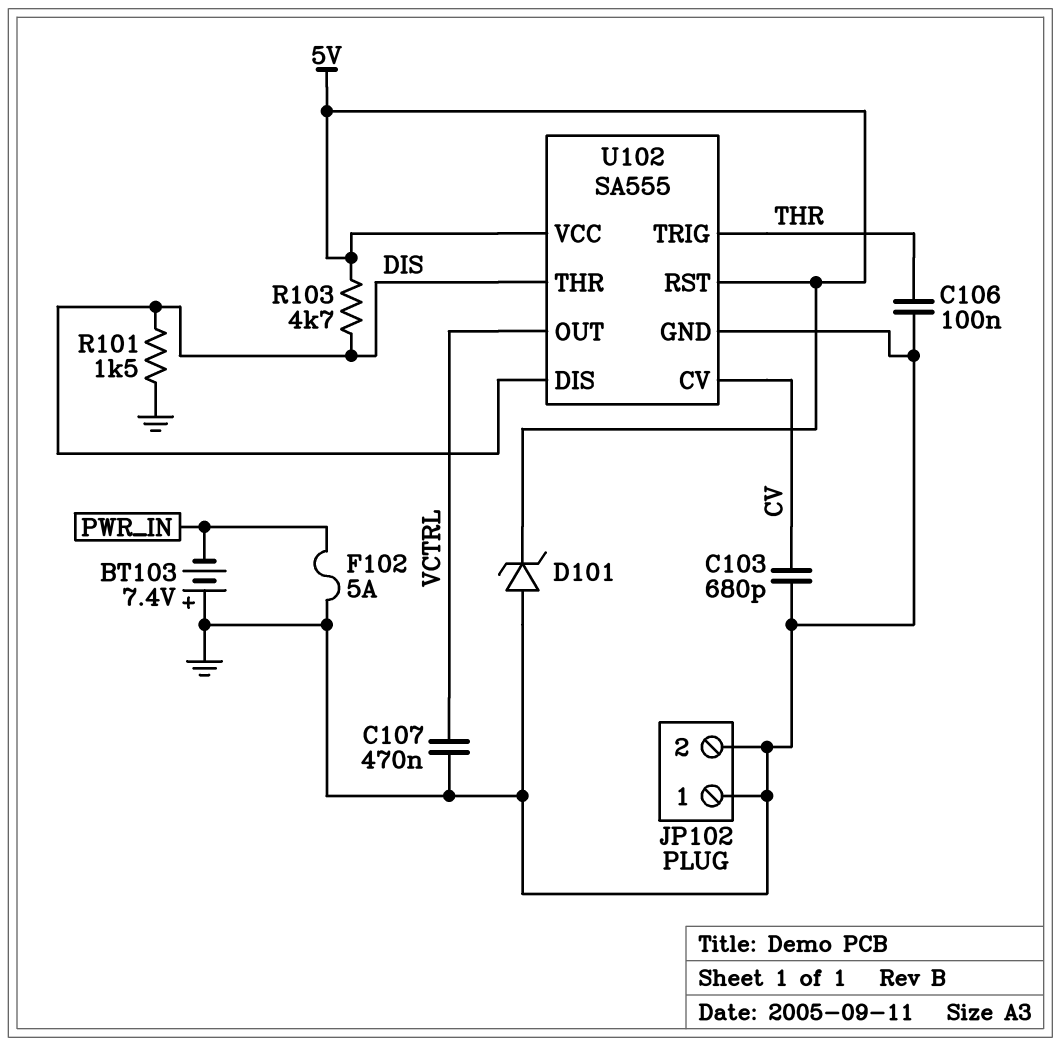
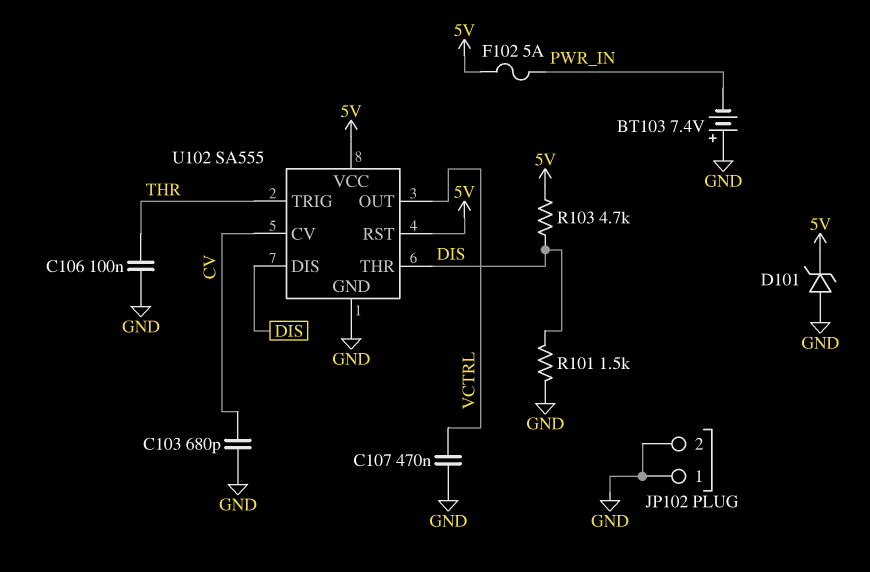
F102: 5A (GND, PWR_IN) -> 5A (5V, PWR_IN)

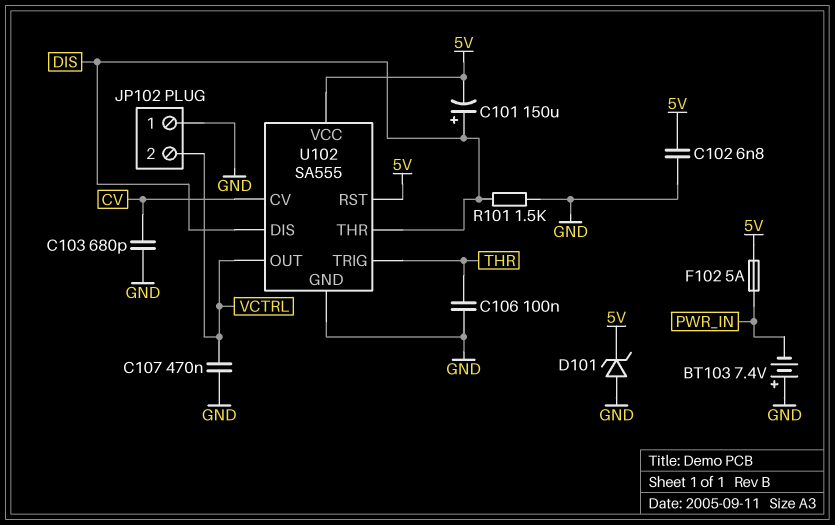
C101: none -> 150uF (plus DIS, minus 5V)
C102: none -> 6.8nF (5V, GND)
JP102 pin 2: GND -> VCTRL
R103: 4.7k (5V, DIS) -> none

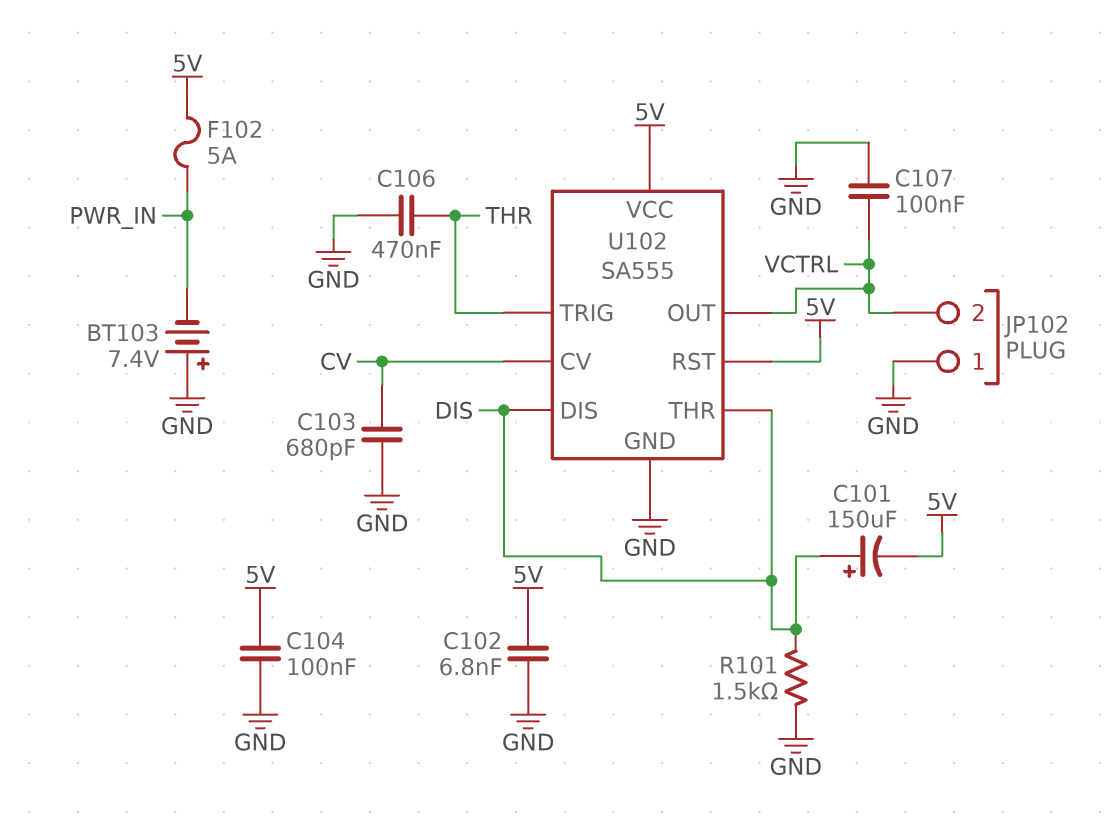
C104: none -> 100nF (5V, GND)
C106: 100nF (GND, THR) -> 470nF (GND, THR)
C107: 470nF (GND, VCTRL) -> 100nF (GND, VCTRL)
D101: zener (A GND, K 5V) -> none

